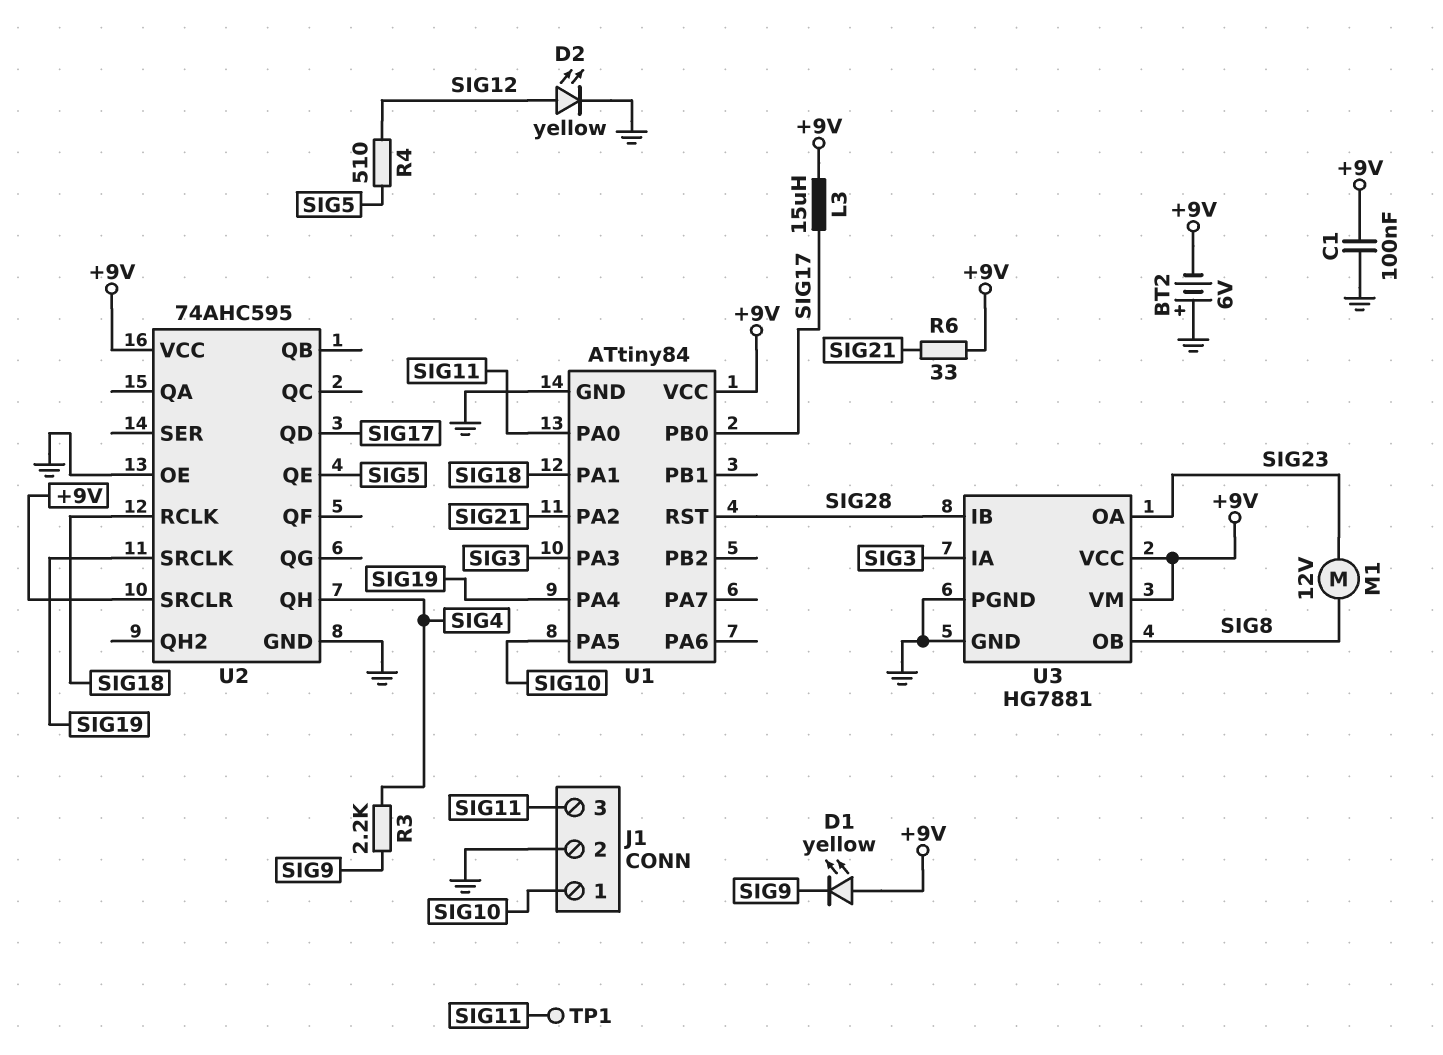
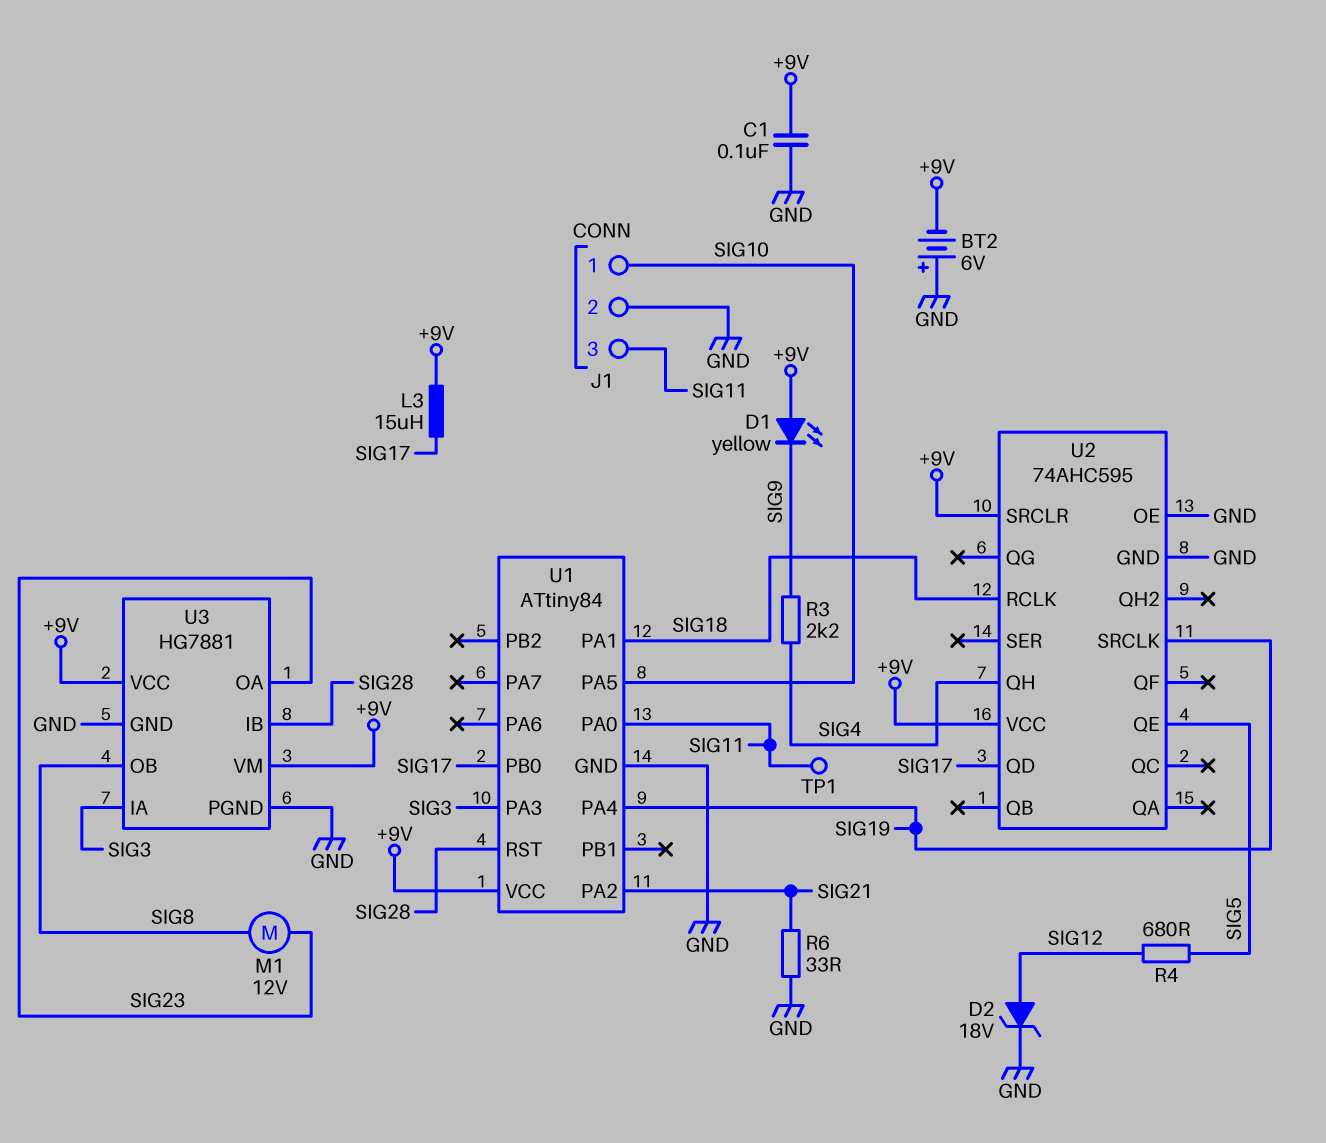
D2: LED yellow (A SIG12, K GND) -> zener 18V (A SIG12, K GND)
R4: 510 (SIG5, SIG12) -> 680 (SIG5, SIG12)
R6: 33 (+9V, SIG21) -> 33 (GND, SIG21)

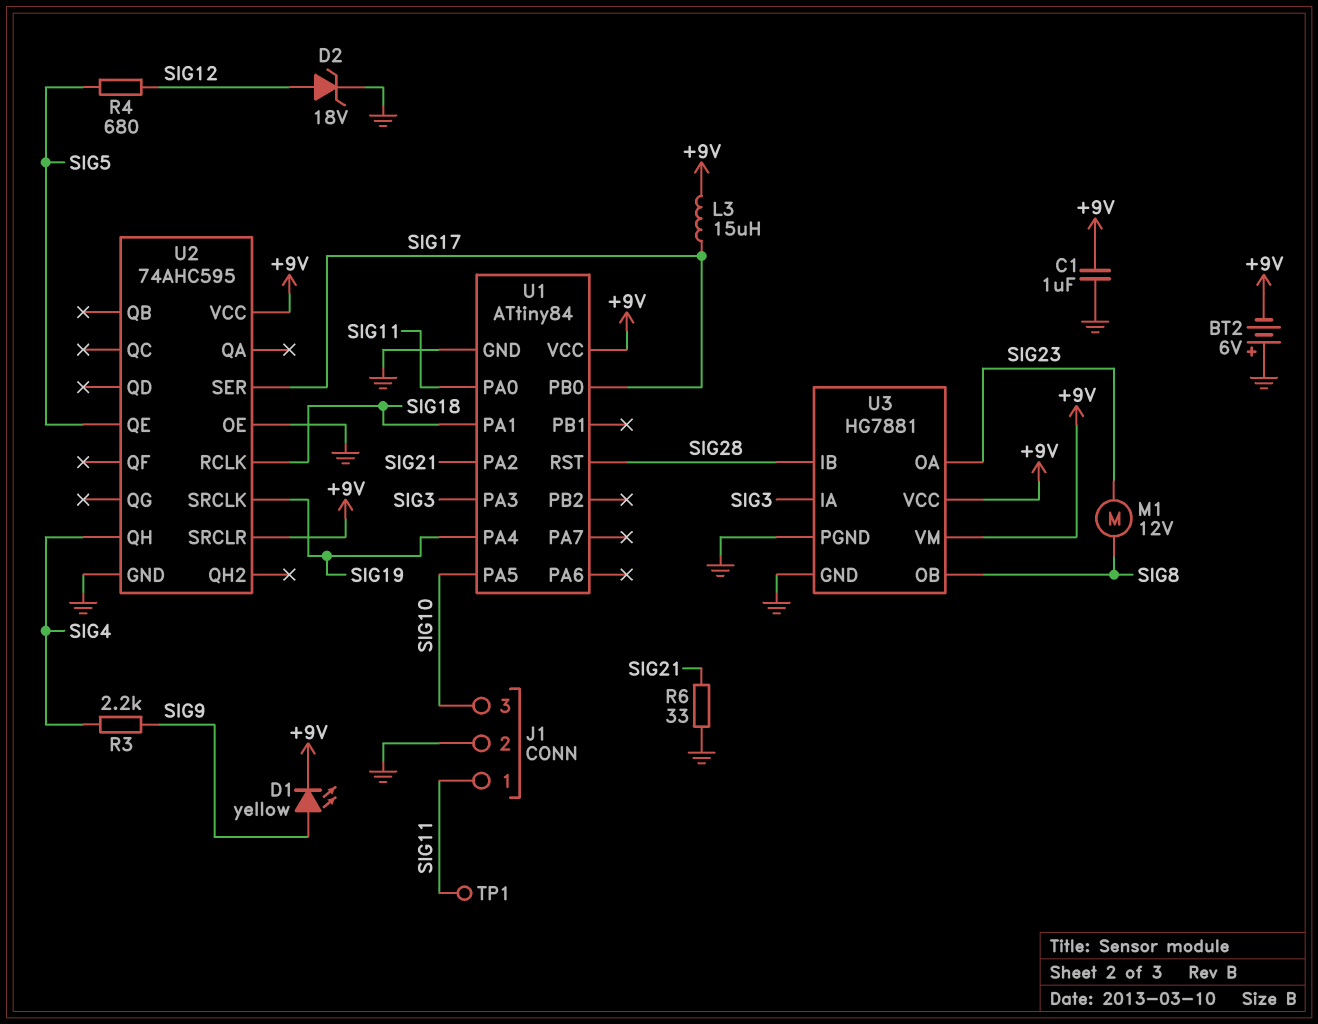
C1: 100nF (+9V, GND) -> 1uF (+9V, GND)
D1: LED yellow (A +9V, K SIG9) -> LED yellow (A SIG9, K +9V)
J1 pin 1: SIG10 -> SIG11
J1 pin 3: SIG11 -> SIG10
U2 pin QD: SIG17 -> none
U2 pin SER: none -> SIG17

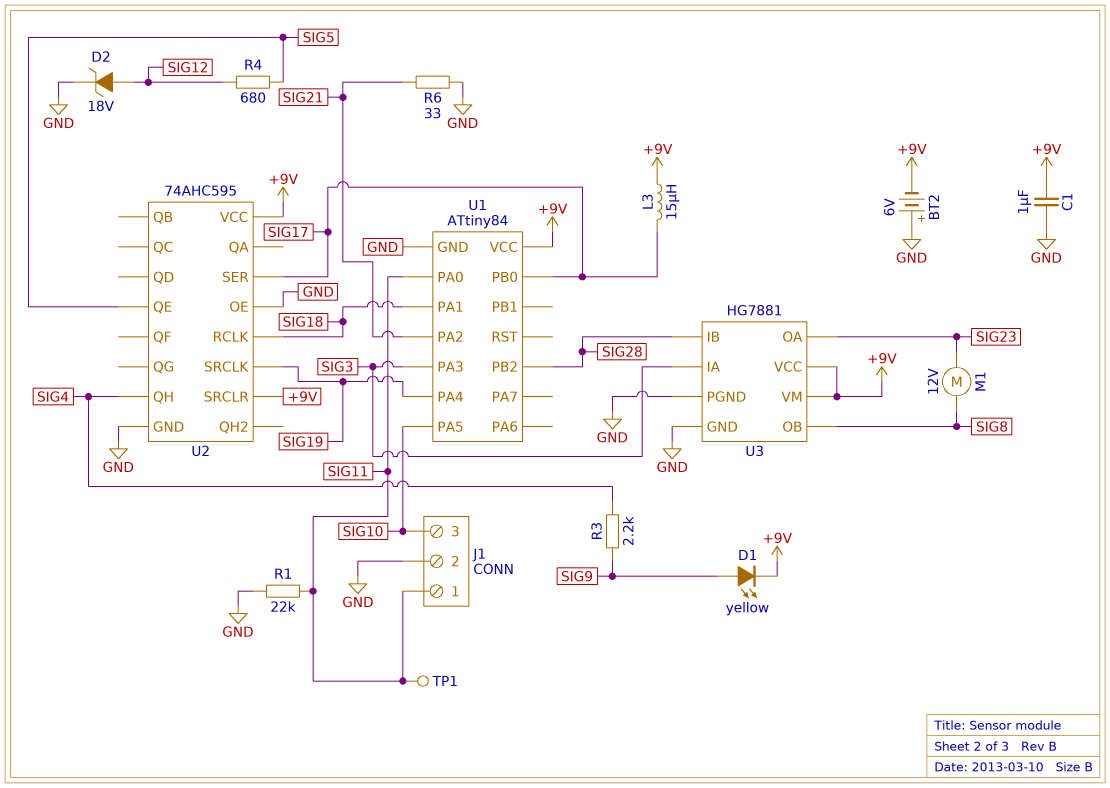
R1: none -> 22k (GND, SIG11)
U1 pin PB2: none -> SIG28
U1 pin RST: SIG28 -> none

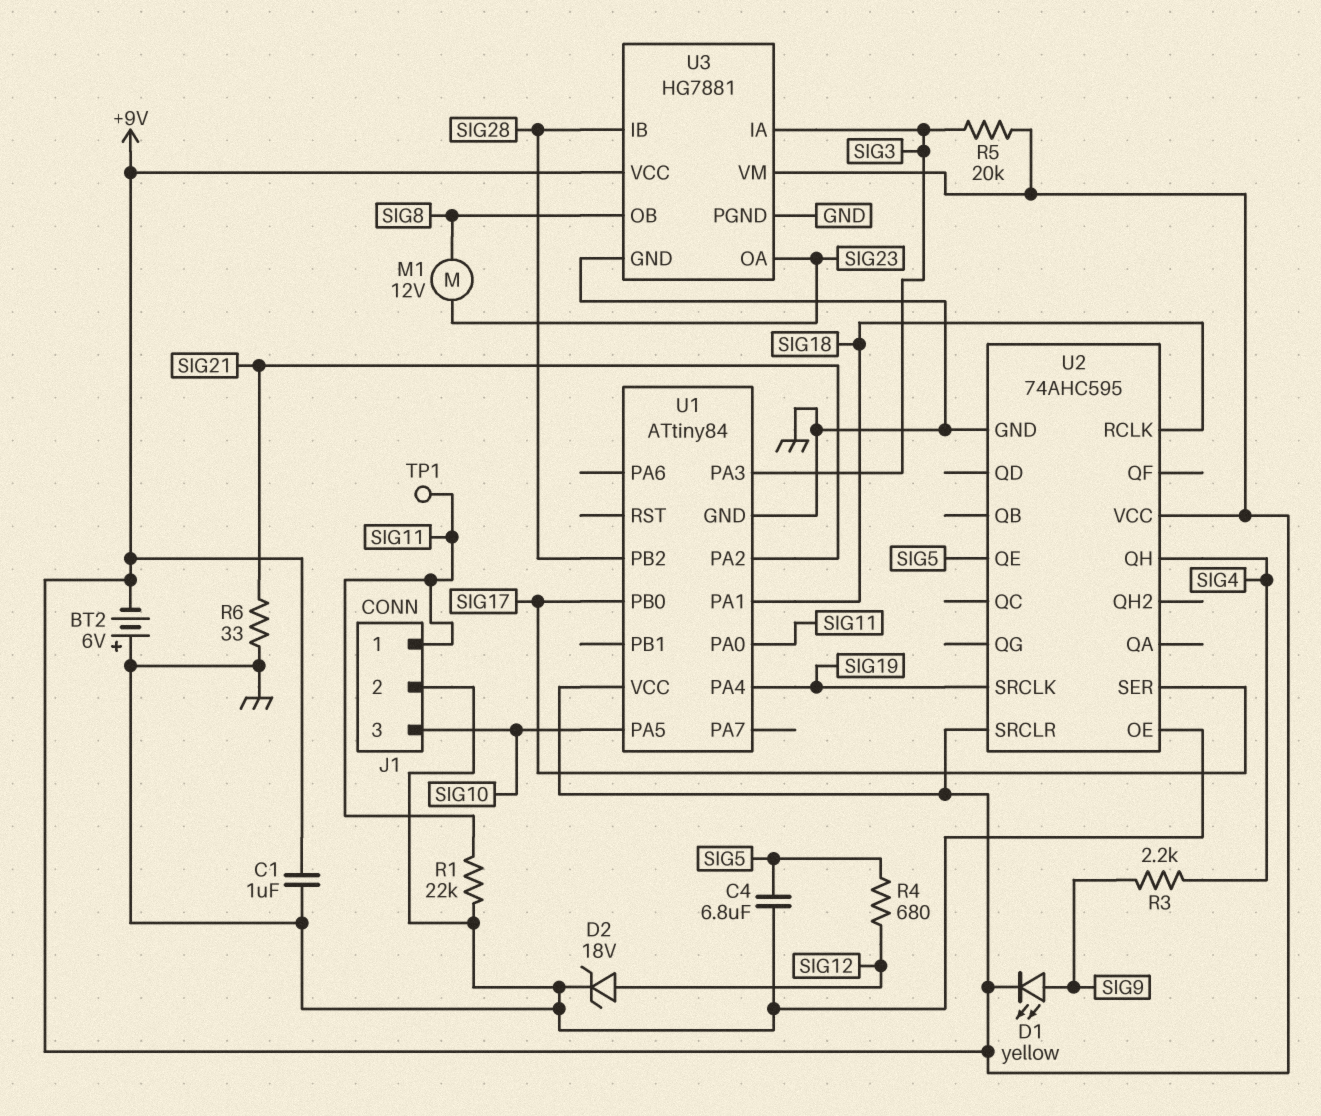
C4: none -> 6.8uF (GND, SIG5)
L3: 15uH (+9V, SIG17) -> none
R5: none -> 20k (+9V, SIG3)

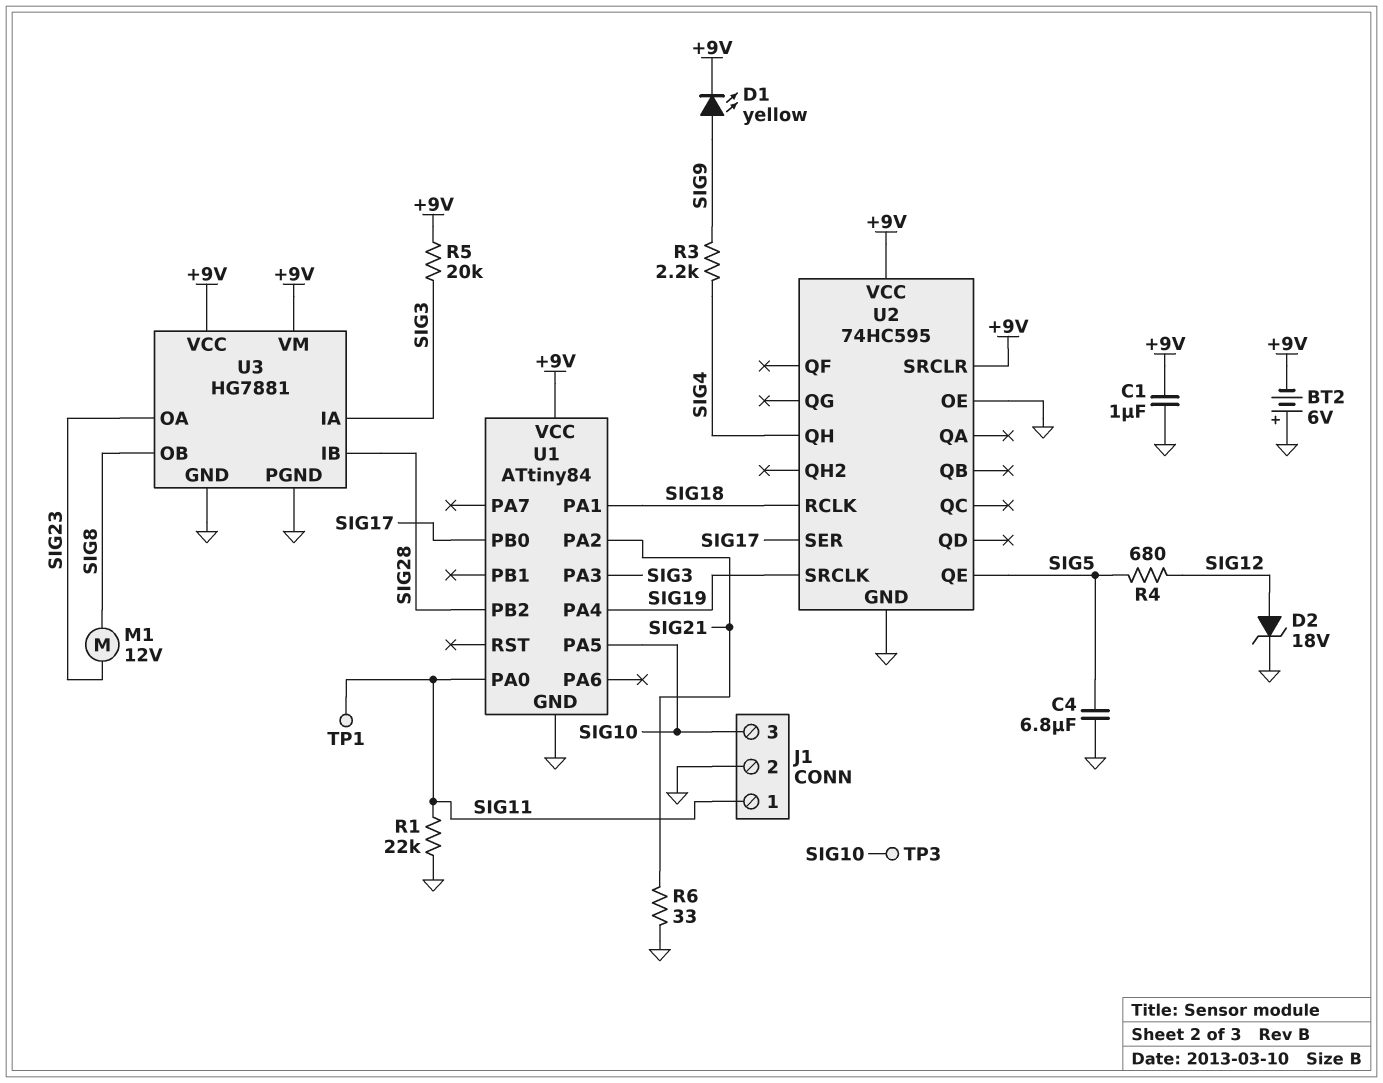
TP3: none -> test point (SIG10)
U2: 74AHC595 -> 74HC595

